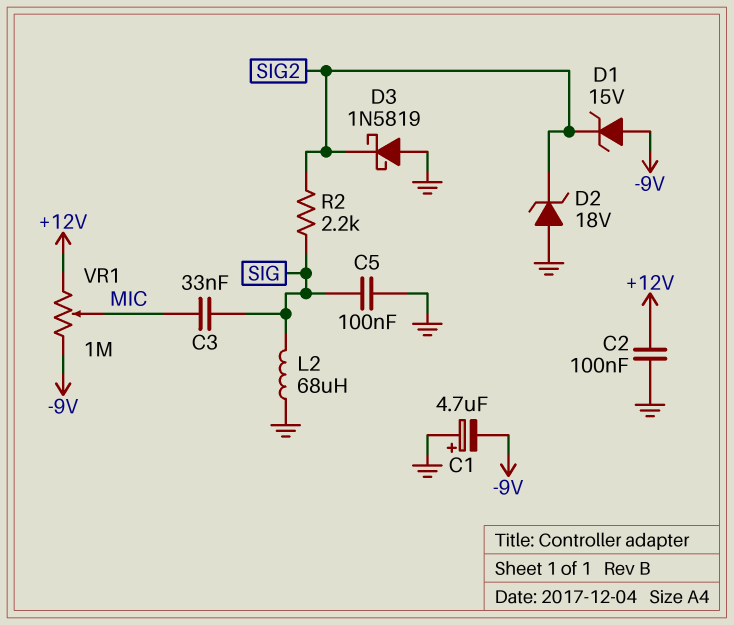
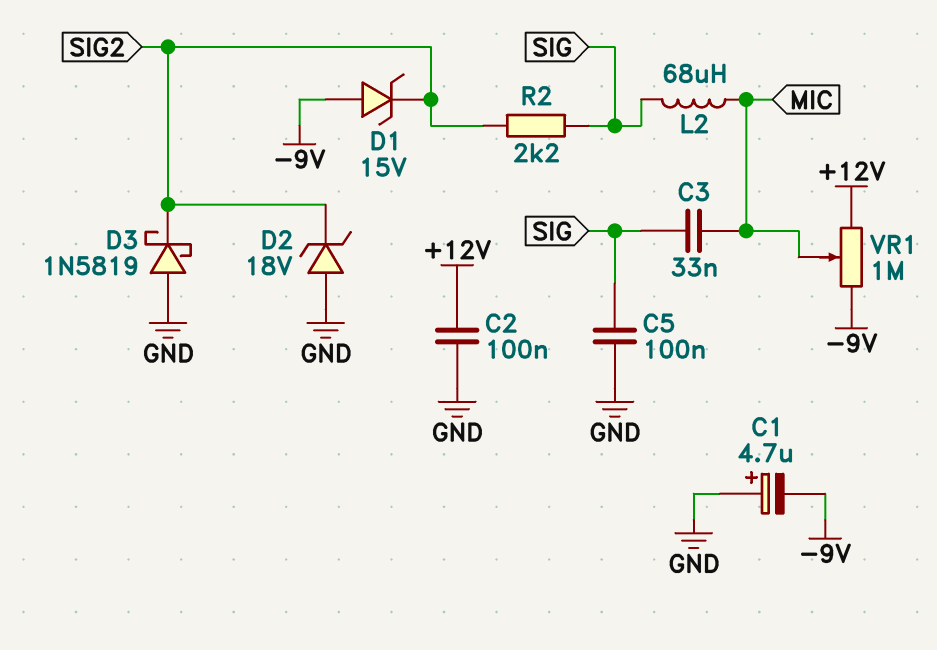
L2: 68uH (GND, SIG) -> 68uH (MIC, SIG)

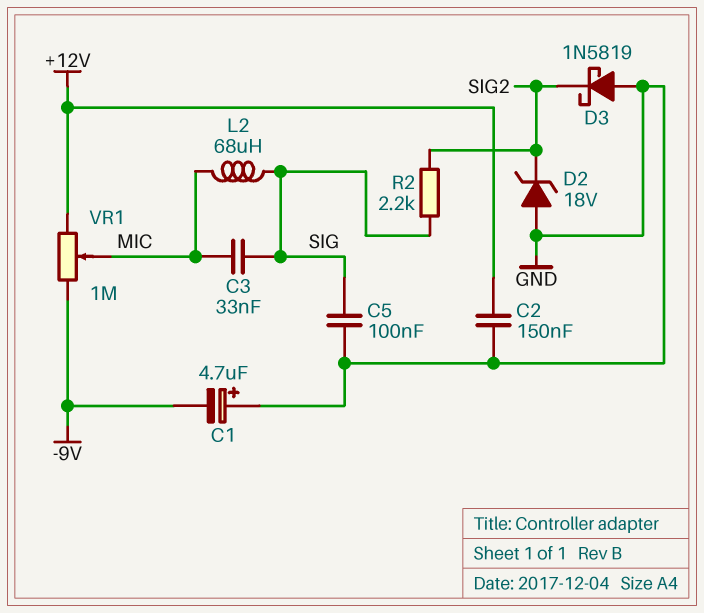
C2: 100nF (+12V, GND) -> 150nF (+12V, GND)
D1: zener 15V (A -9V, K SIG2) -> none

